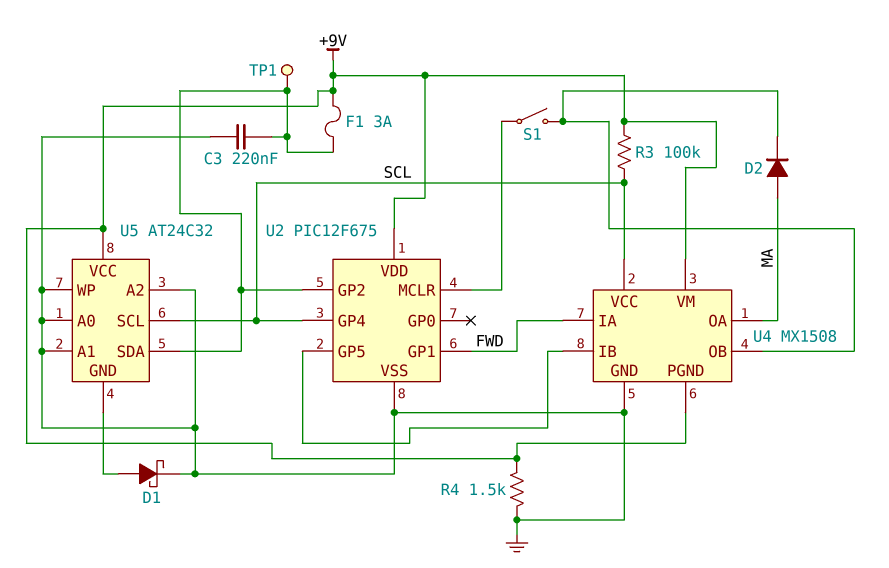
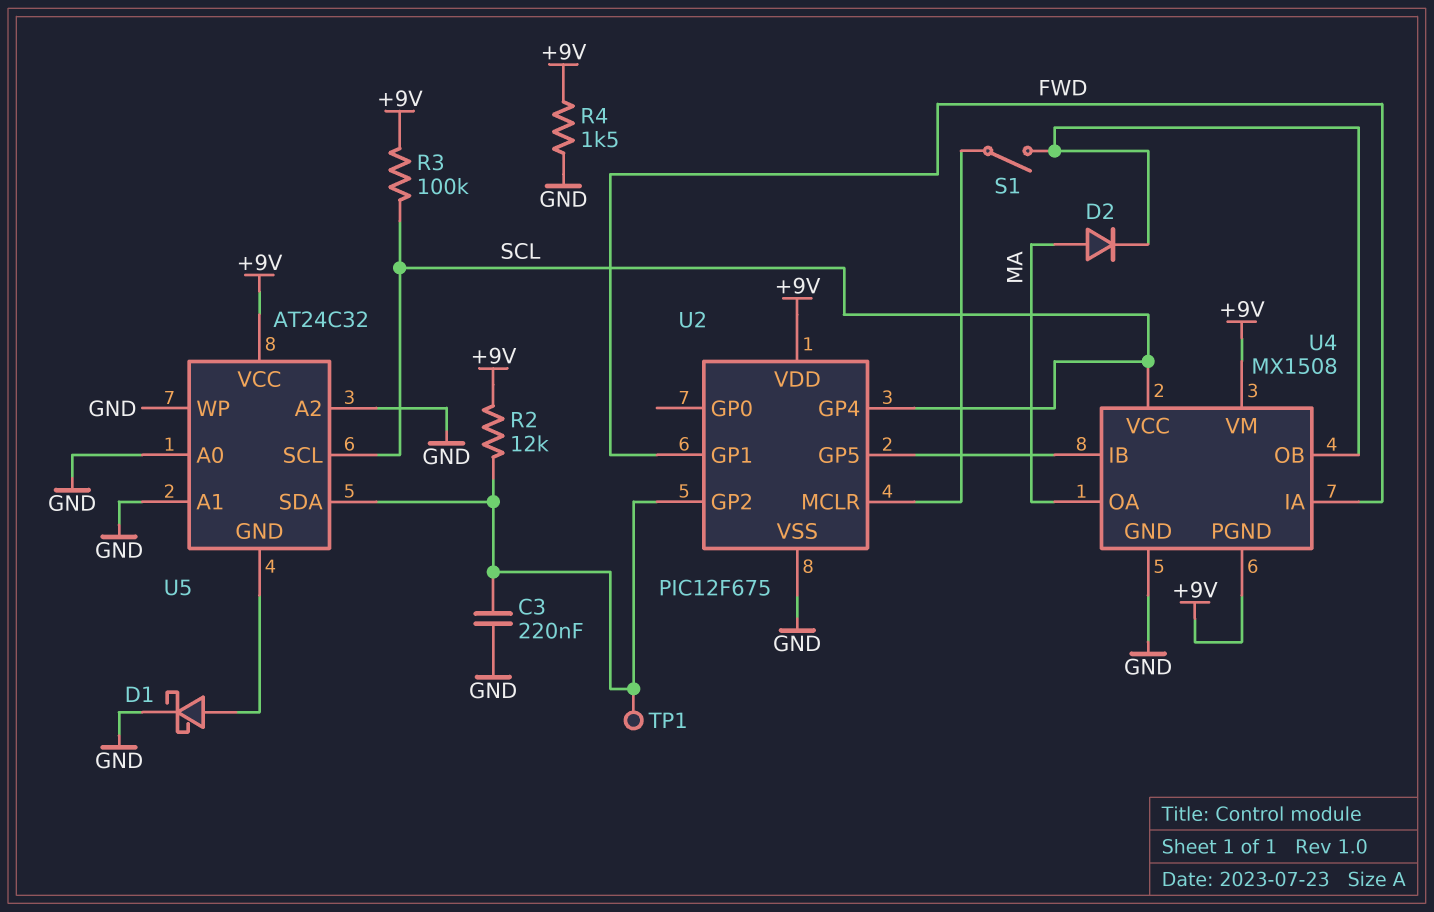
F1: 3A (+9V, U2/GP2) -> none
R2: none -> 12k (+9V, U2/GP2)

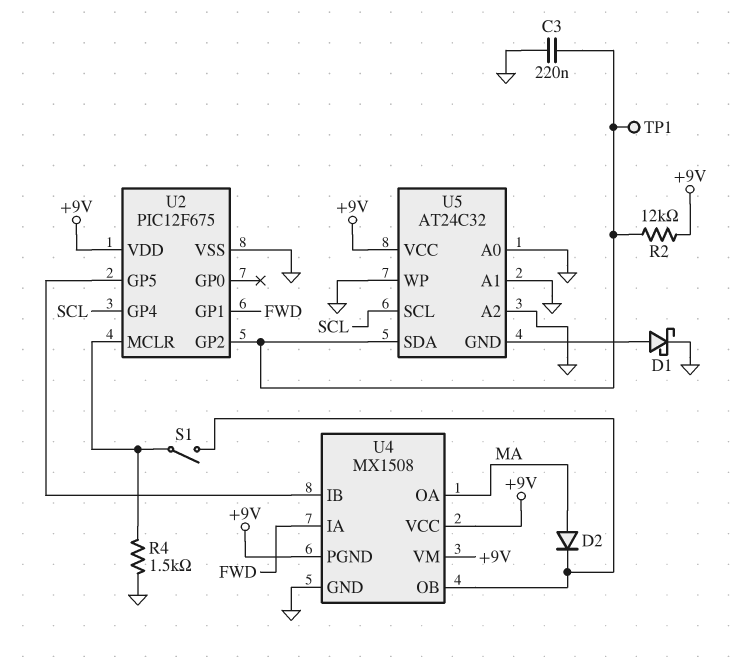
R3: 100k (+9V, SCL) -> none
R4: 1.5k (+9V, GND) -> 1.5k (GND, U2/MCLR)
U4 pin VCC: SCL -> +9V

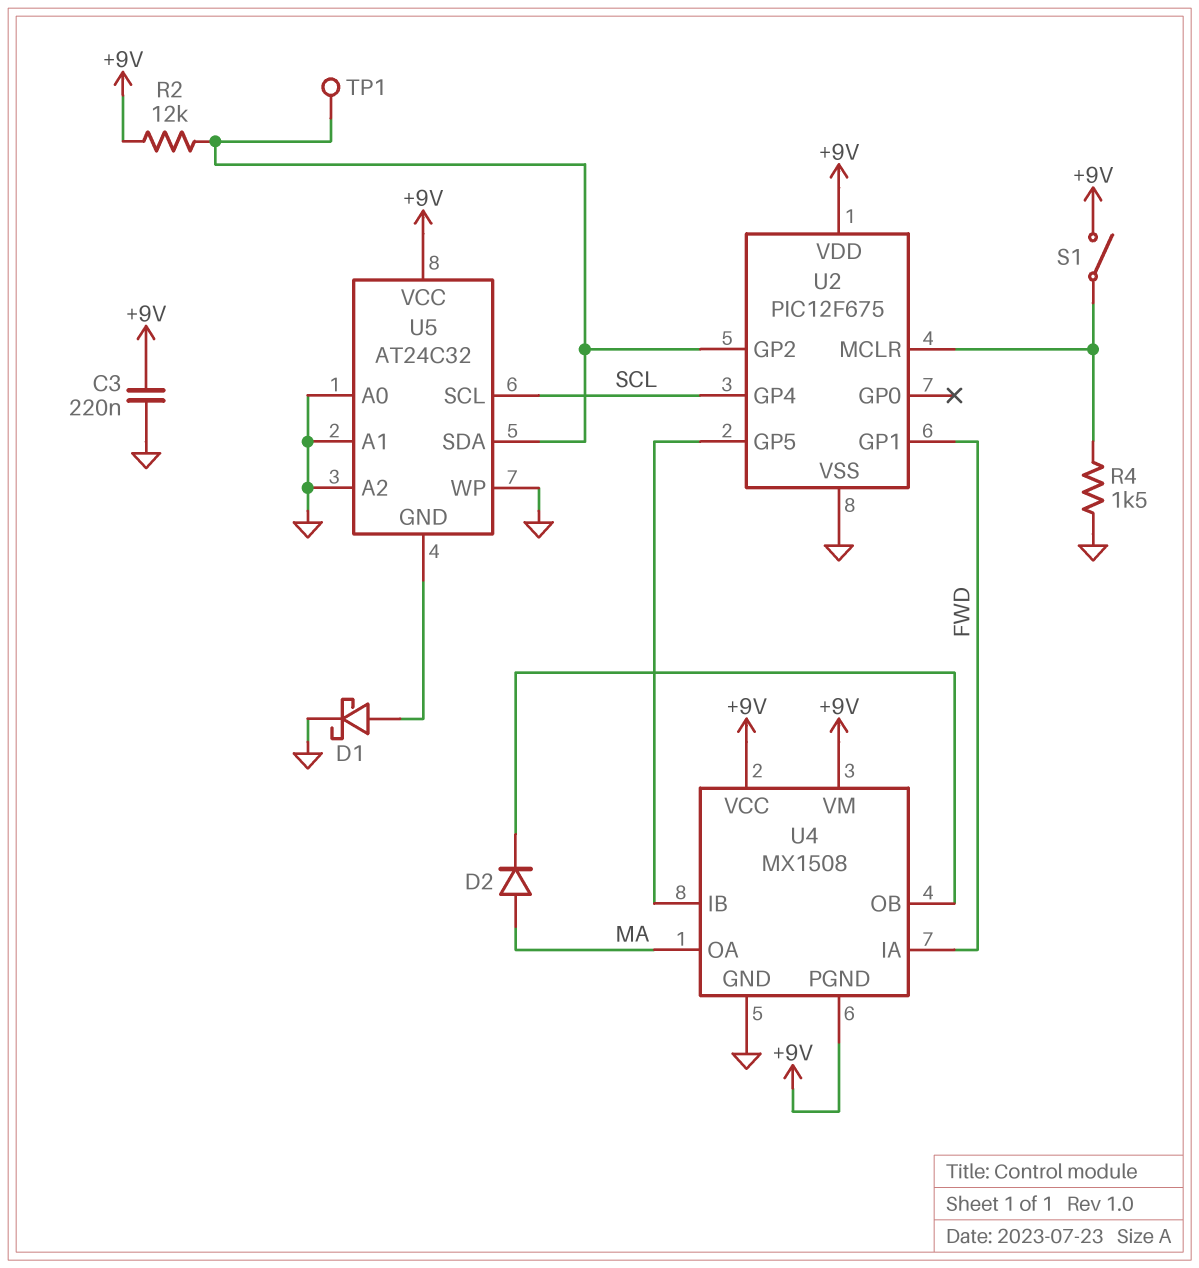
C3: 220nF (GND, U2/GP2) -> 220nF (+9V, GND)
S1: switch (U2/MCLR, U4/OB) -> switch (+9V, U2/MCLR)

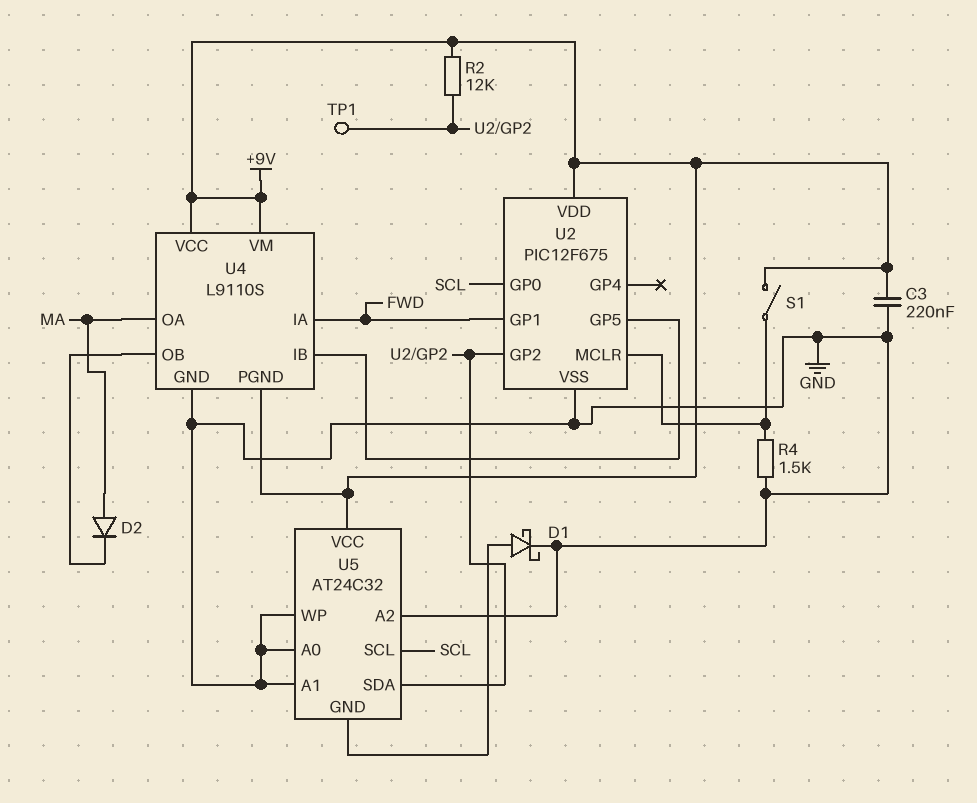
U2 pin GP0: none -> SCL
U2 pin GP4: SCL -> none
U4: MX1508 -> L9110S

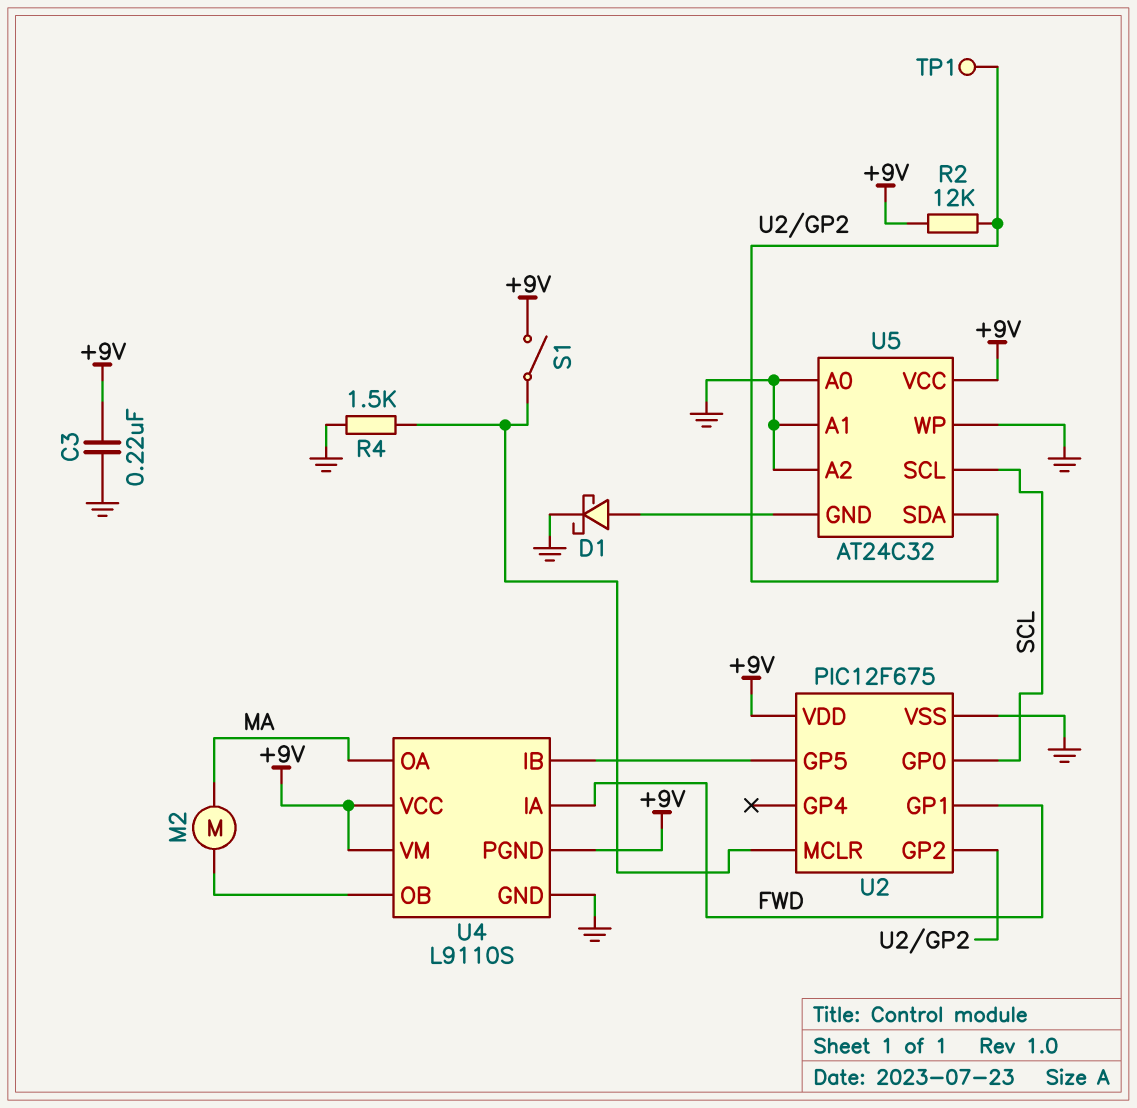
D2: diode (A MA, K U4/OB) -> none
M2: none -> motor (MA, U4/OB)

